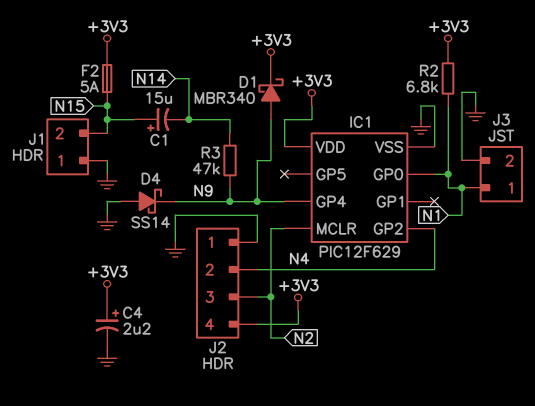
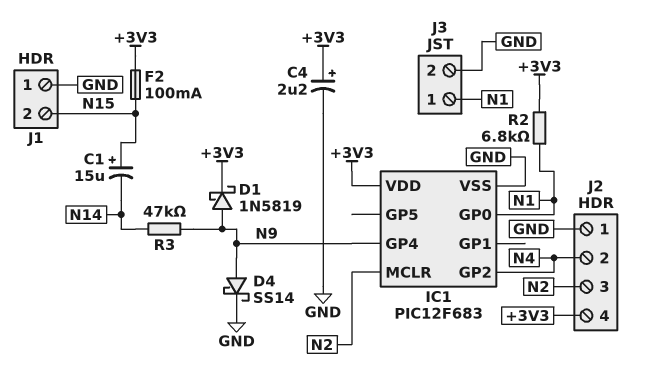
D1: schottky MBR340 (A N9, K +3V3) -> schottky 1N5819 (A N9, K +3V3)
D4: schottky SS14 (A GND, K N9) -> schottky SS14 (A N9, K GND)
F2: 5A (+3V3, N15) -> 100mA (+3V3, N15)
IC1: PIC12F629 -> PIC12F683

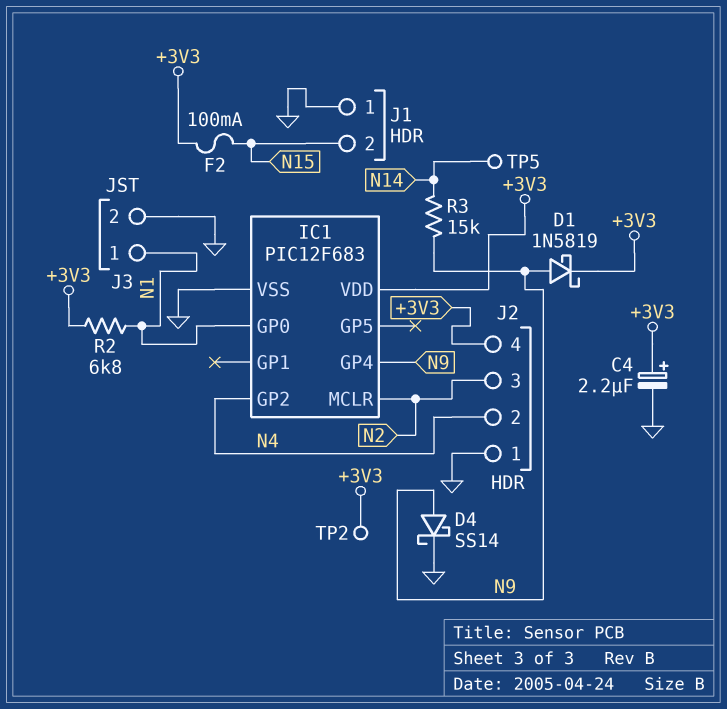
C1: 15uF (plus N15, minus N14) -> none
R3: 47k (N9, N14) -> 15k (N9, N14)
TP2: none -> test point (+3V3)
TP5: none -> test point (N14)

